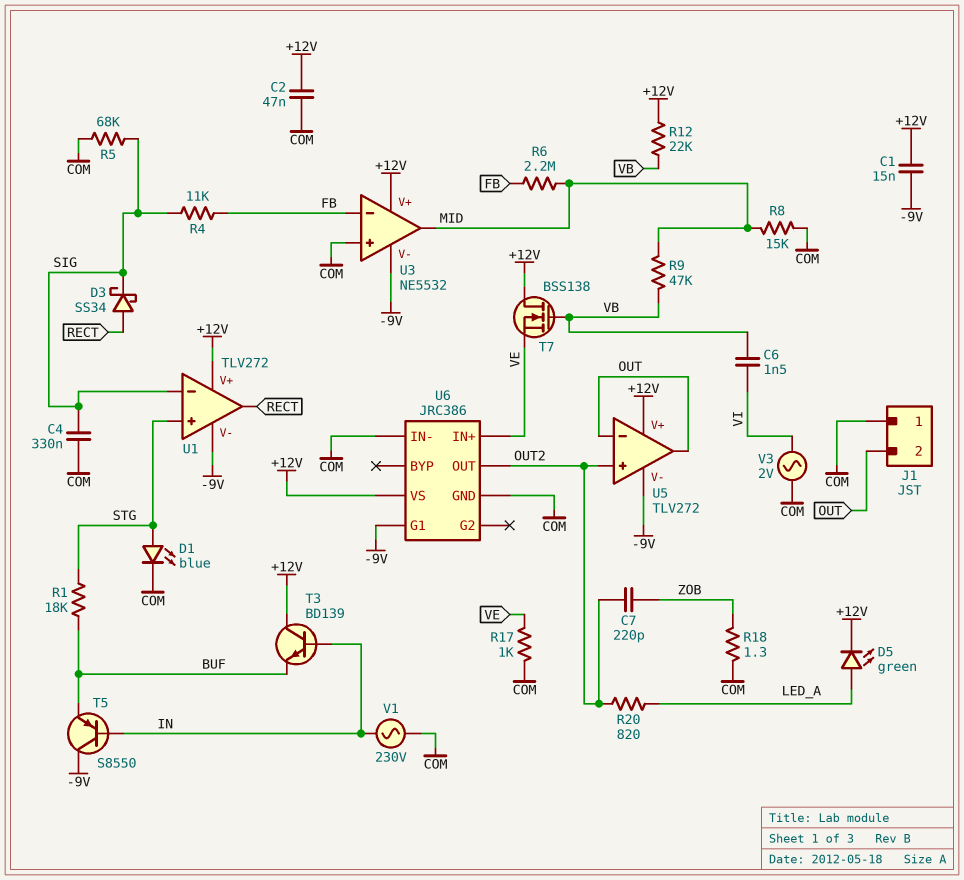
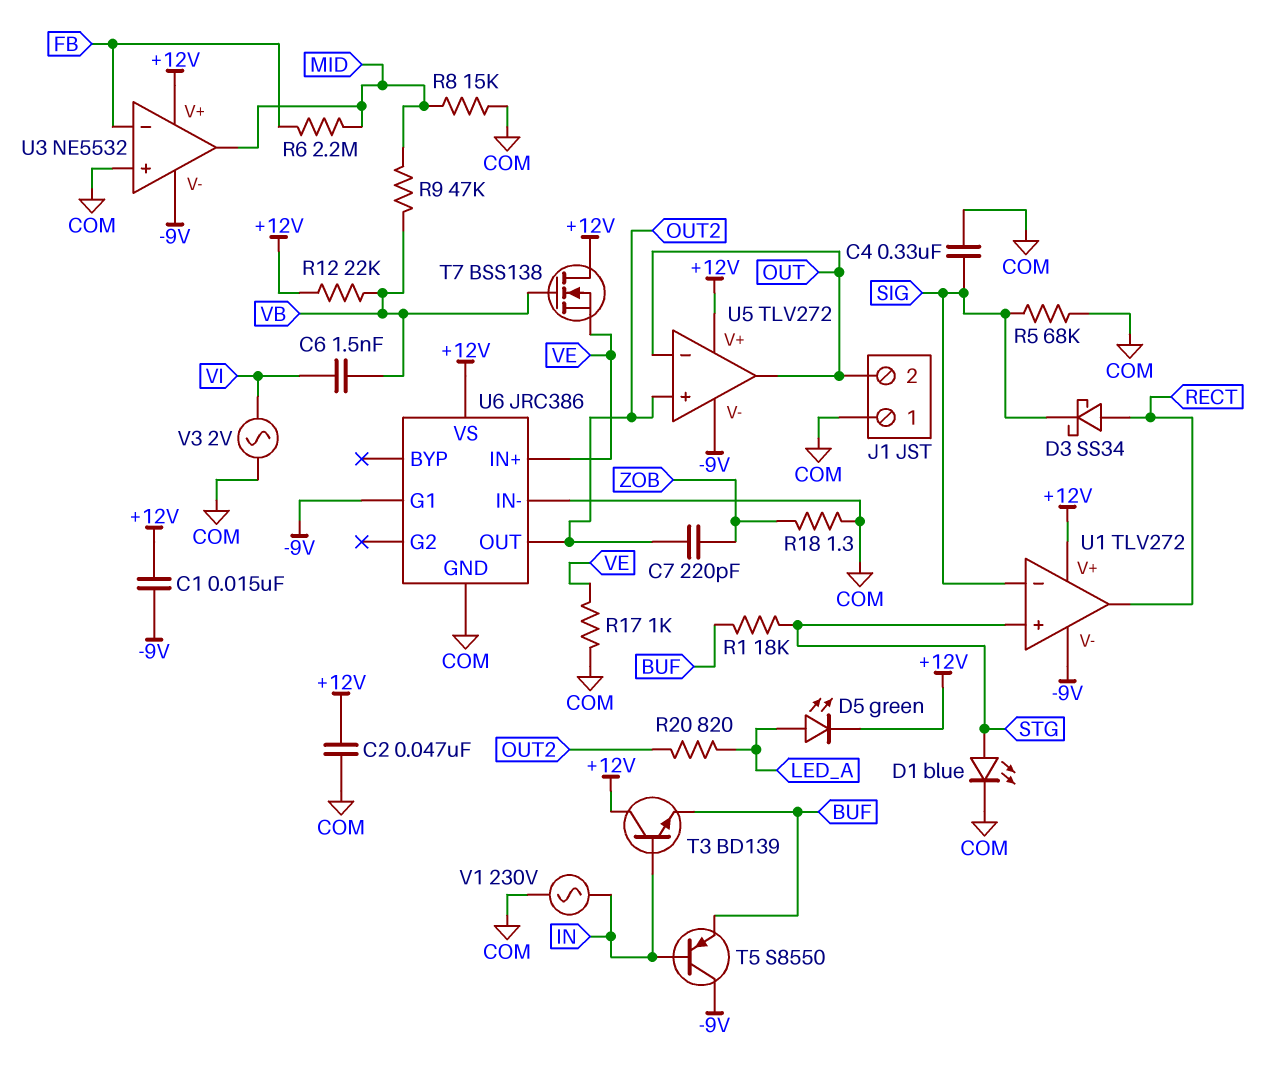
R4: 11k (FB, SIG) -> none

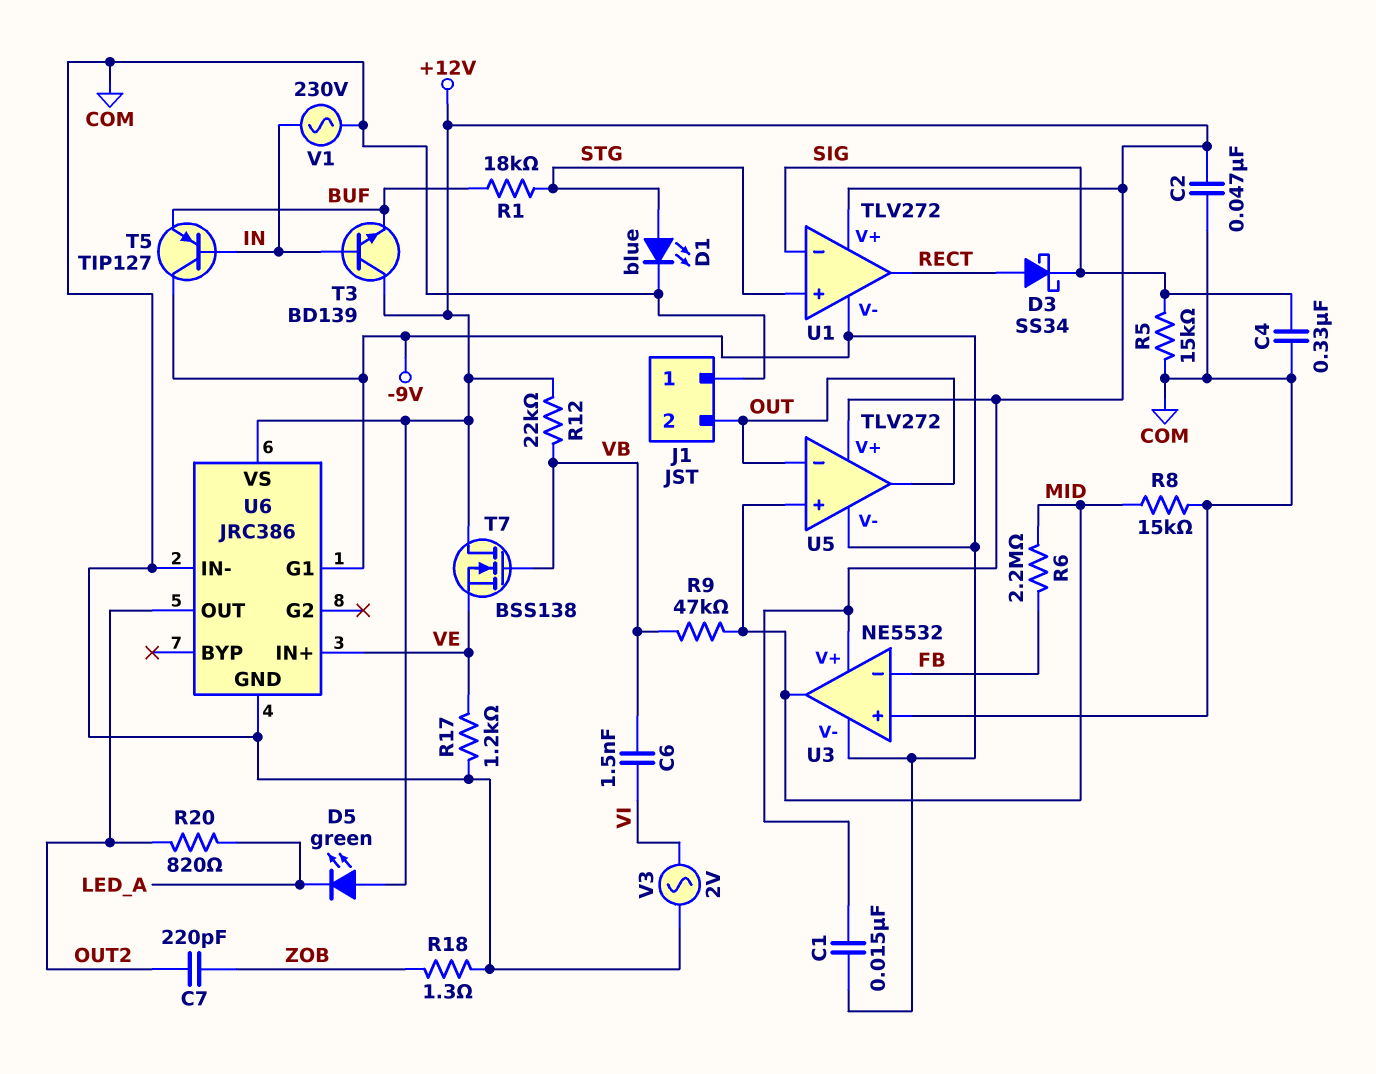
D5: LED green (A LED_A, K +12V) -> LED green (A +12V, K LED_A)
R5: 68k (COM, SIG) -> 15k (COM, SIG)
R17: 1k (COM, VE) -> 1.2k (COM, VE)
T5: PNP S8550 (B IN, C -9V, E BUF) -> PNP TIP127 (B IN, C -9V, E BUF)
U5 pin in+: OUT2 -> MID

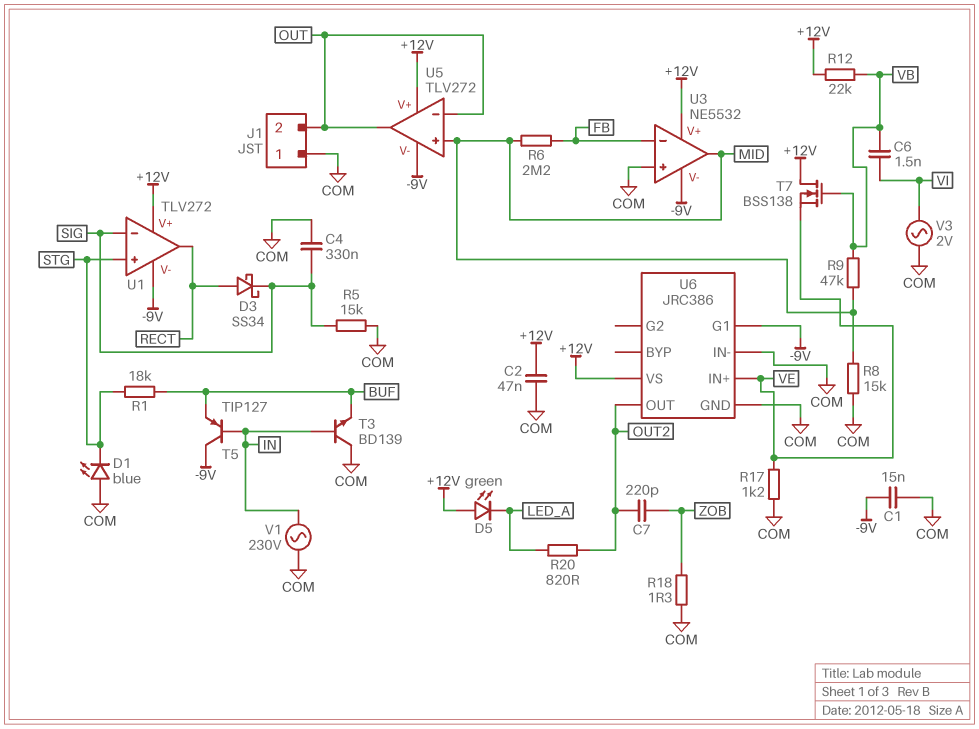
C1: 15nF (+12V, -9V) -> 15nF (-9V, COM)
D1: LED blue (A STG, K COM) -> LED blue (A COM, K STG)
T3: NPN BD139 (B IN, C +12V, E BUF) -> NPN BD139 (B IN, C COM, E BUF)

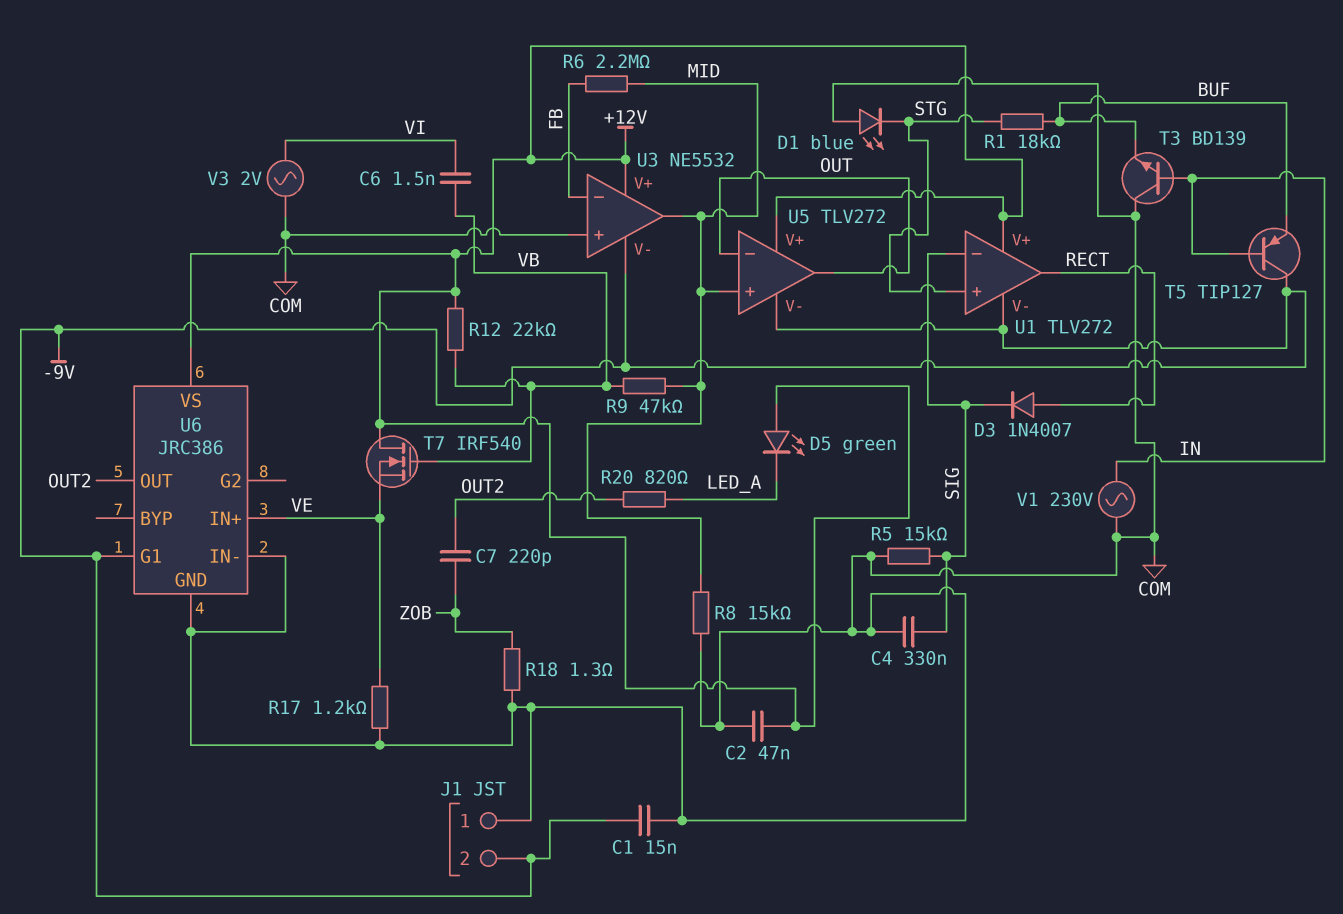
D3: schottky SS34 (A RECT, K SIG) -> diode 1N4007 (A RECT, K SIG)
J1 pin 2: OUT -> -9V
T7: NMOS BSS138 (G VB, D +12V, S VE) -> NMOS IRF540 (G VB, D +12V, S VE)

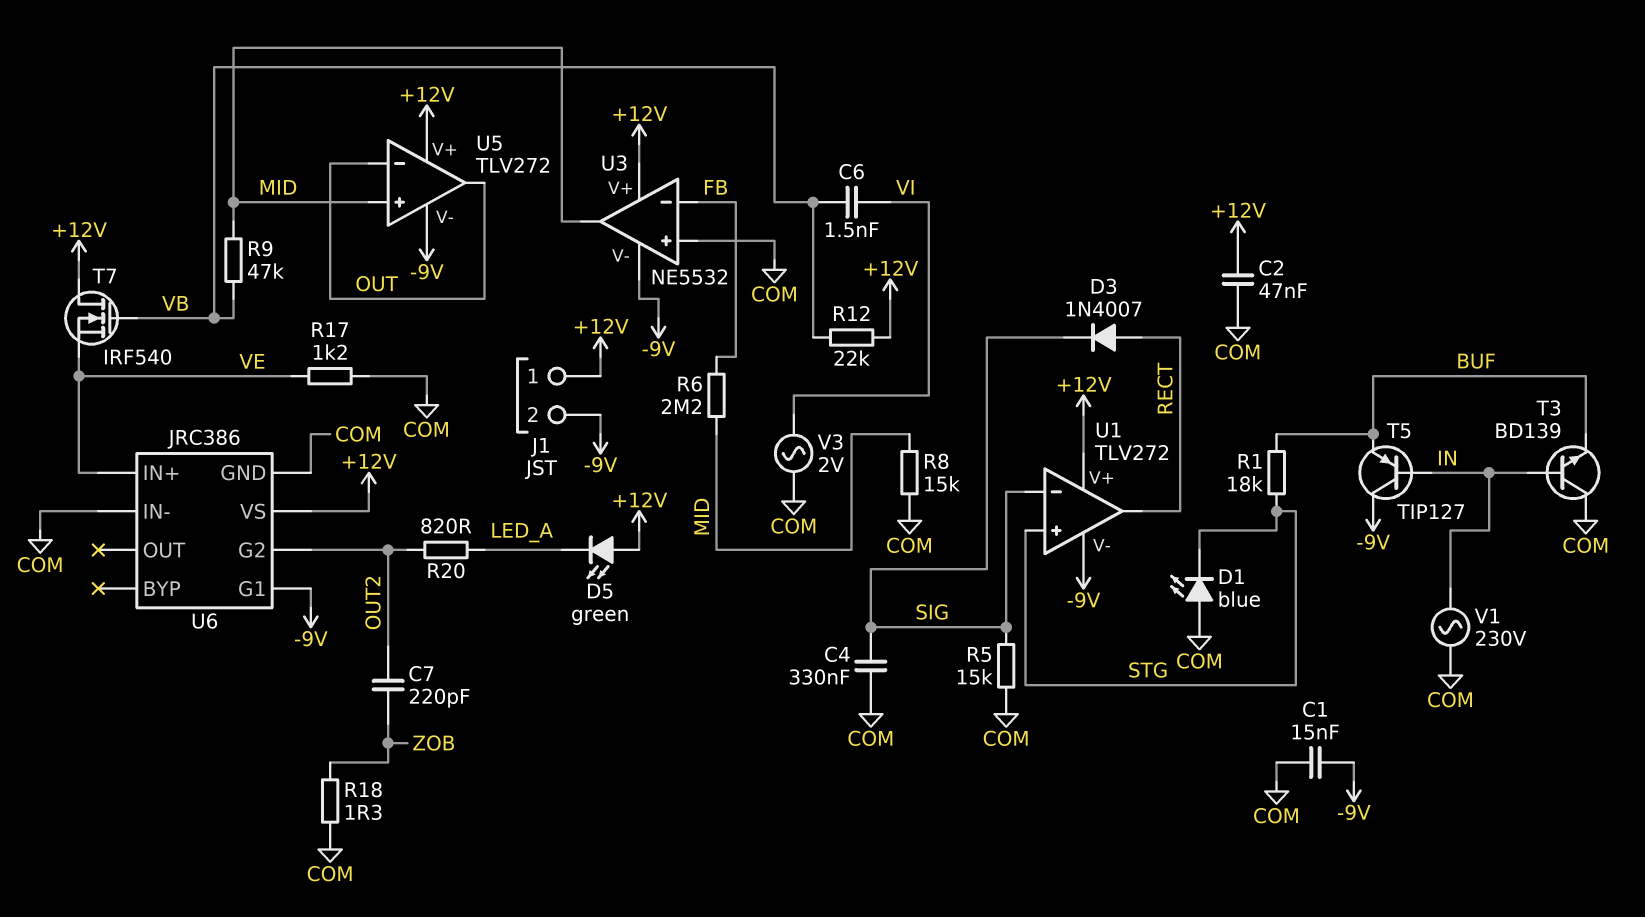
J1 pin 1: COM -> +12V
U6 pin G2: none -> OUT2
U6 pin OUT: OUT2 -> none

